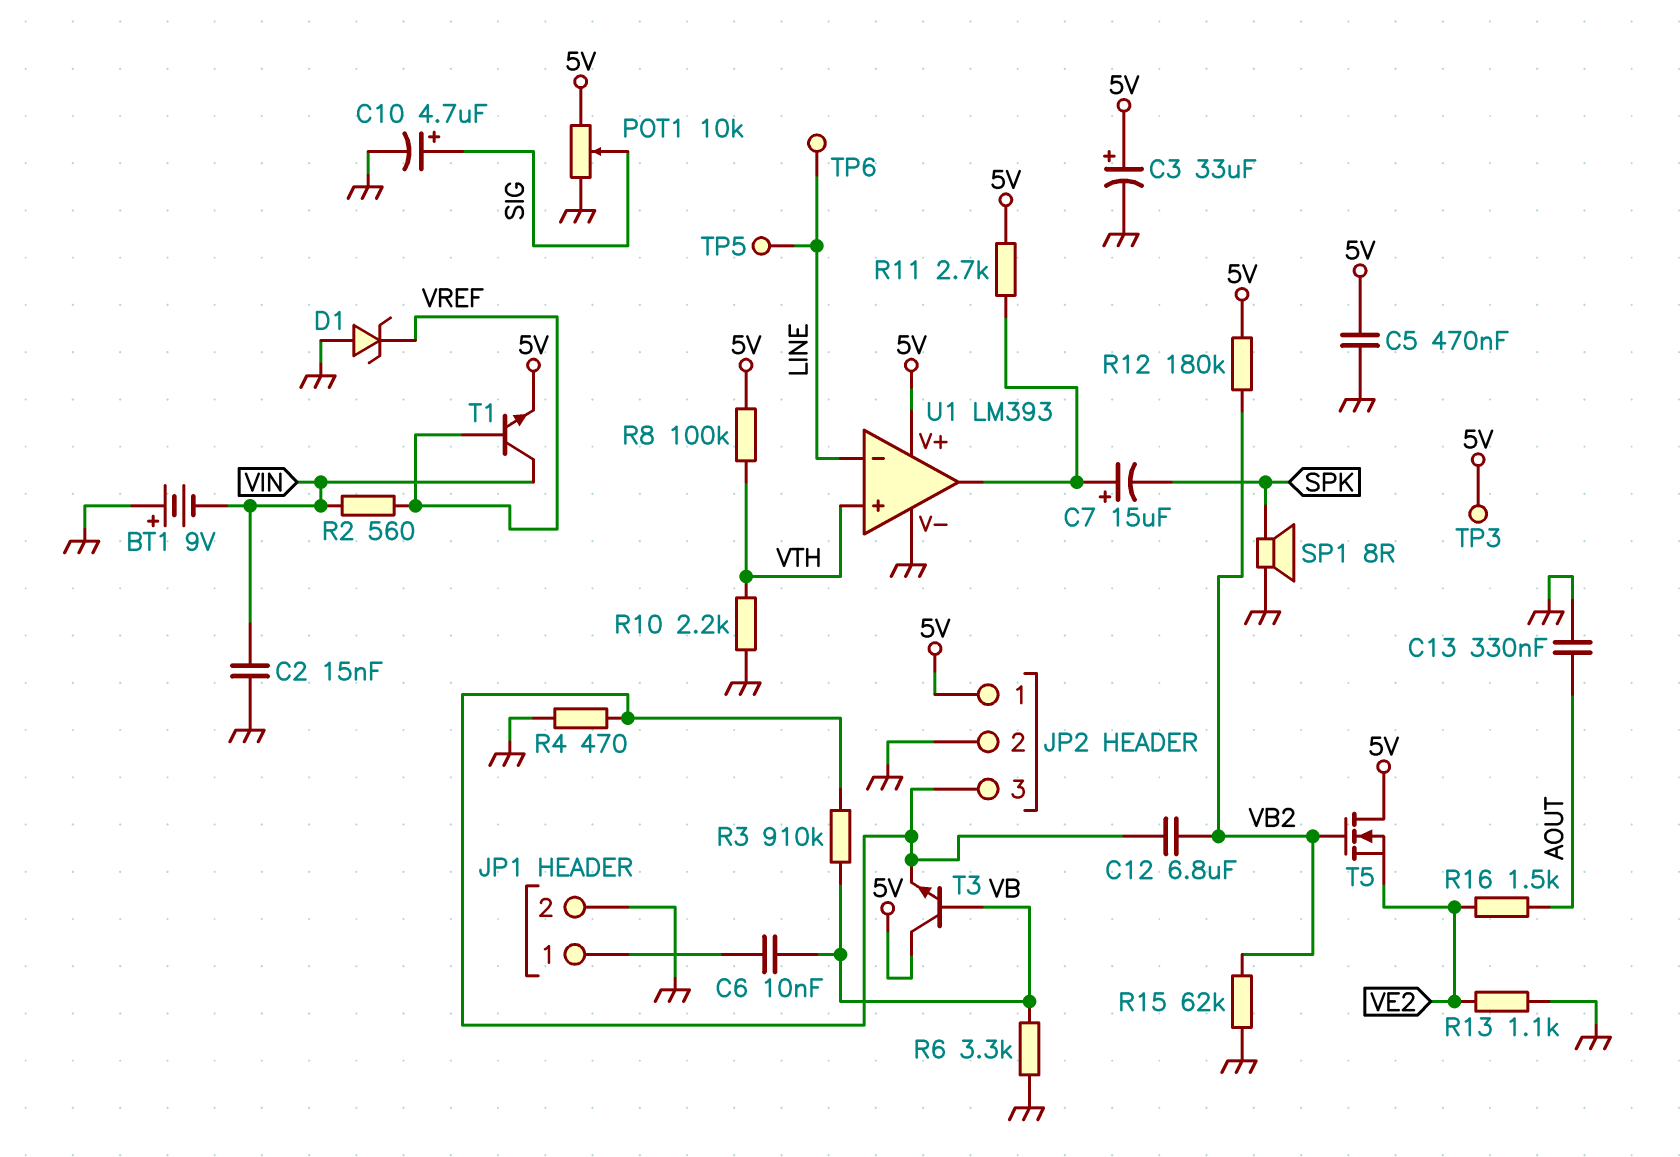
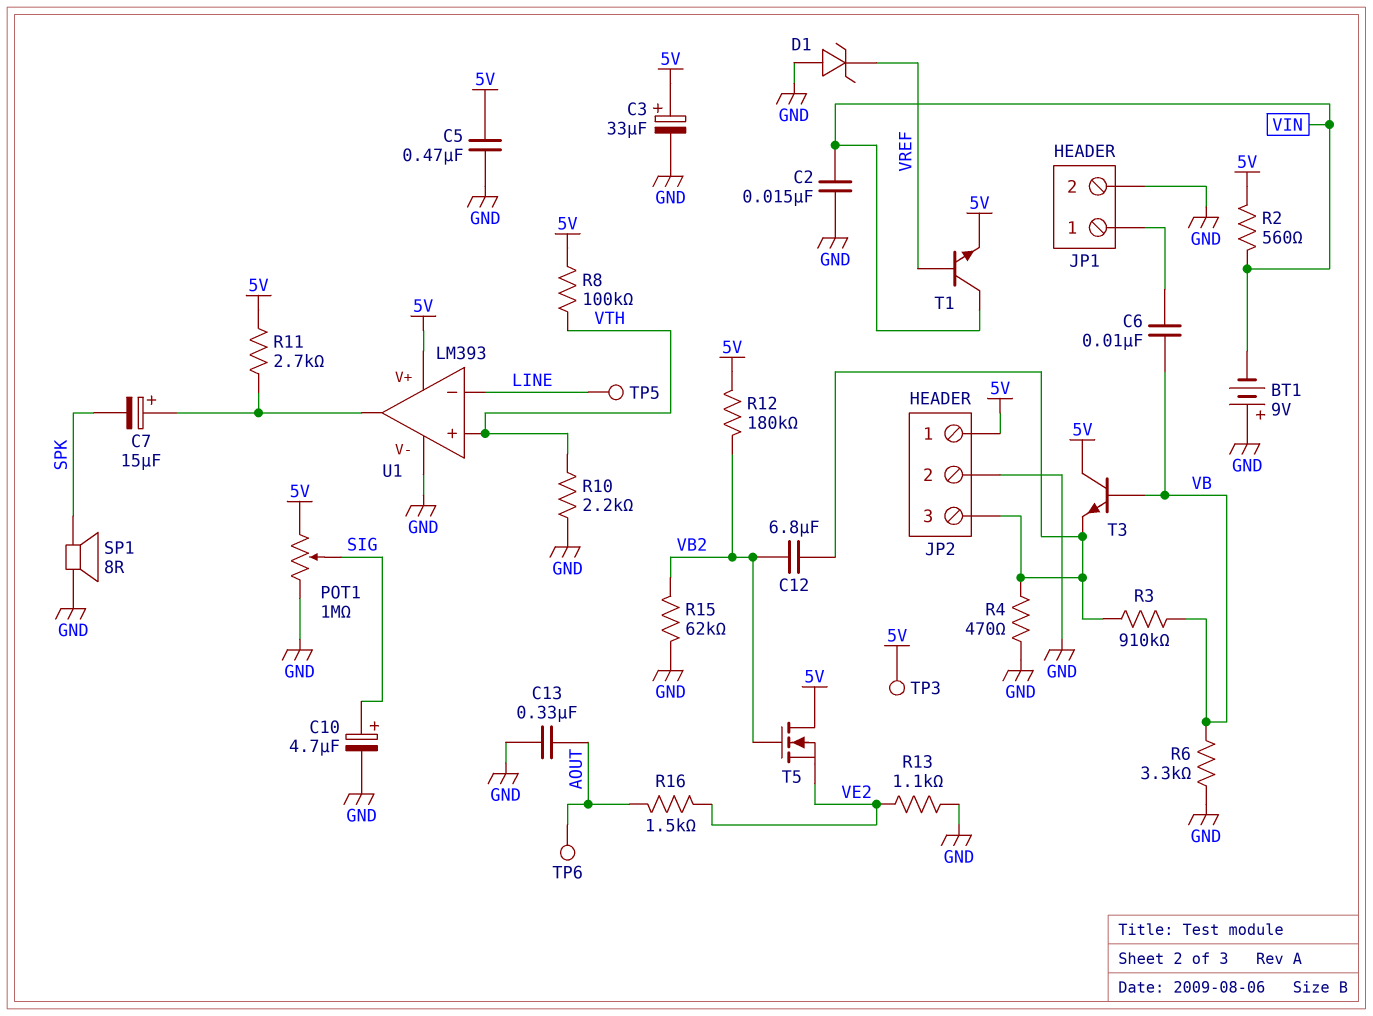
POT1: 10k (5V, GND, wiper SIG) -> 1M (5V, GND, wiper SIG)
R2: 560 (VIN, VREF) -> 560 (5V, VIN)
TP6: test point (LINE) -> test point (AOUT)

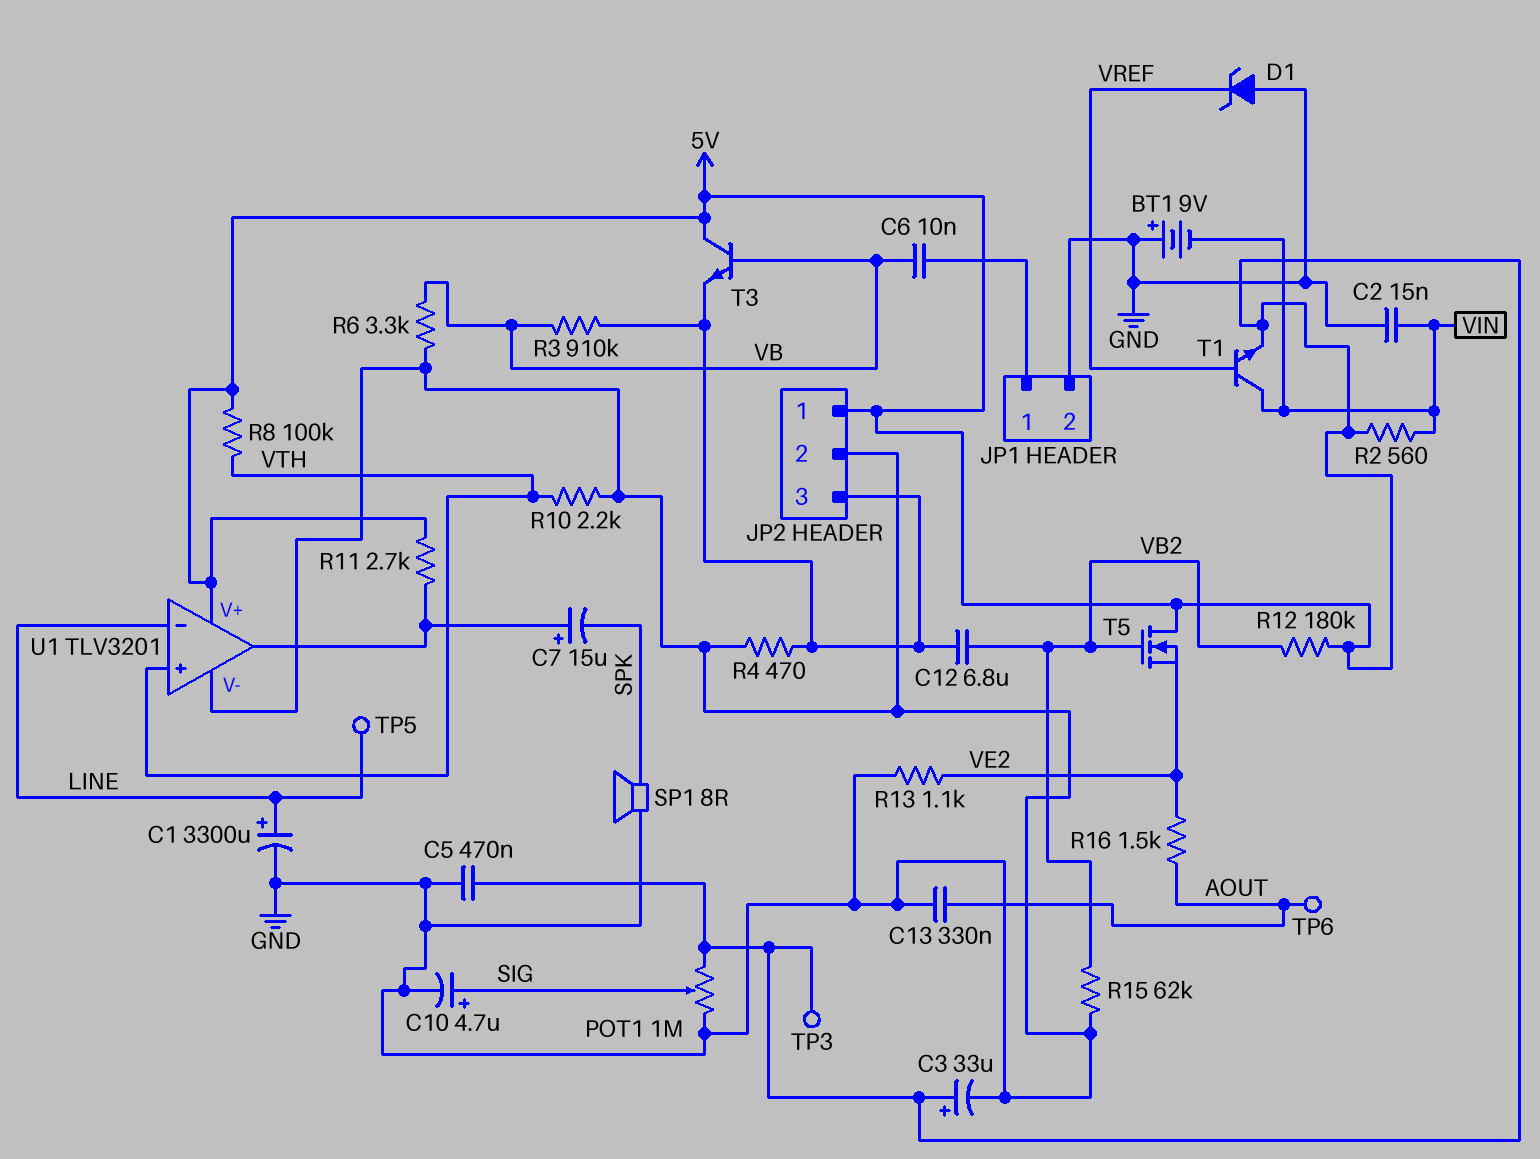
C1: none -> 3300uF (plus LINE, minus GND)
U1: LM393 -> TLV3201

